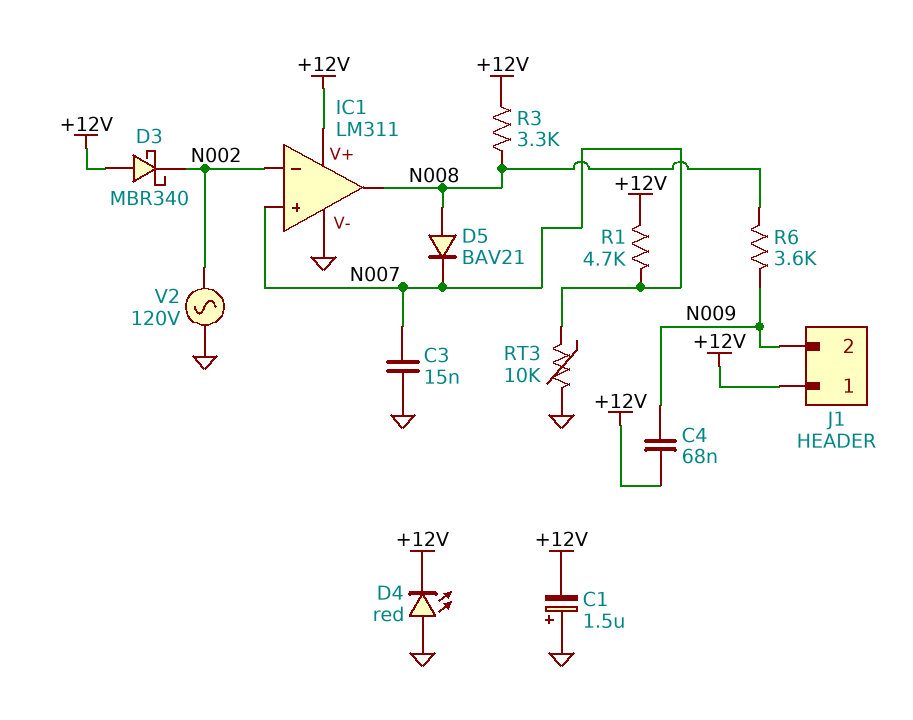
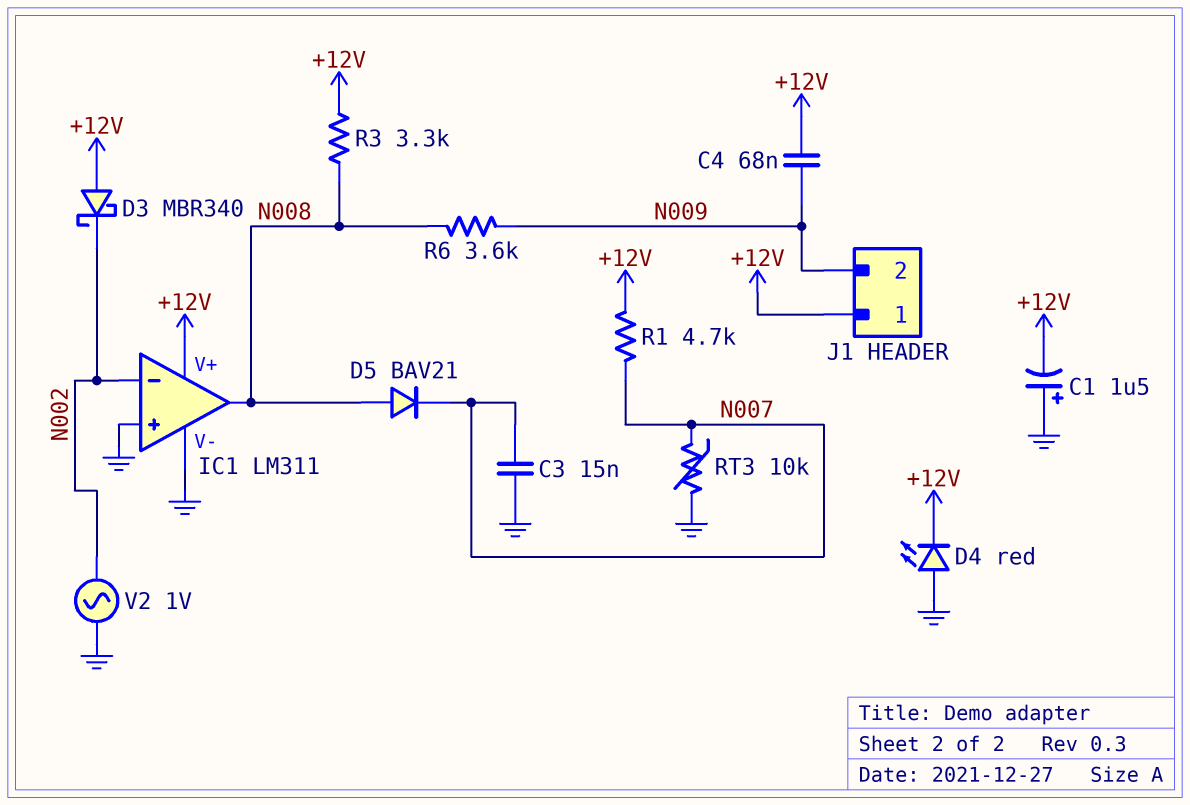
IC1 pin in+: N007 -> GND
V2: AC 120V (GND, N002) -> AC 1V (GND, N002)

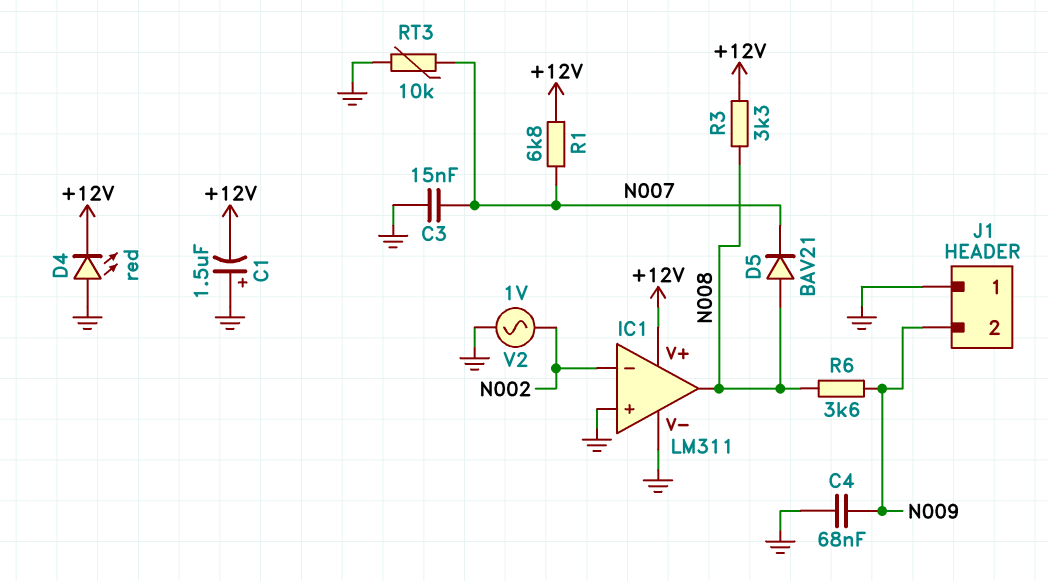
C4: 68nF (+12V, N009) -> 68nF (GND, N009)
D3: schottky MBR340 (A +12V, K N002) -> none
J1 pin 1: +12V -> GND
R1: 4.7k (+12V, N007) -> 6.8k (+12V, N007)

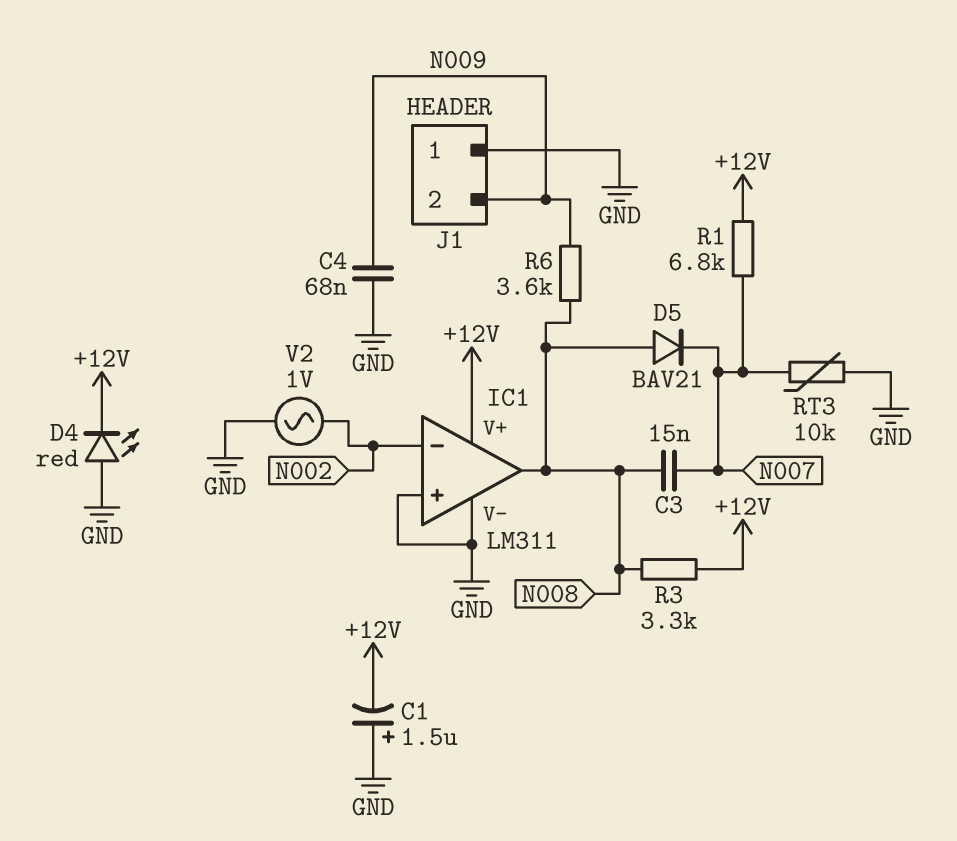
C3: 15nF (GND, N007) -> 15nF (N007, N008)

